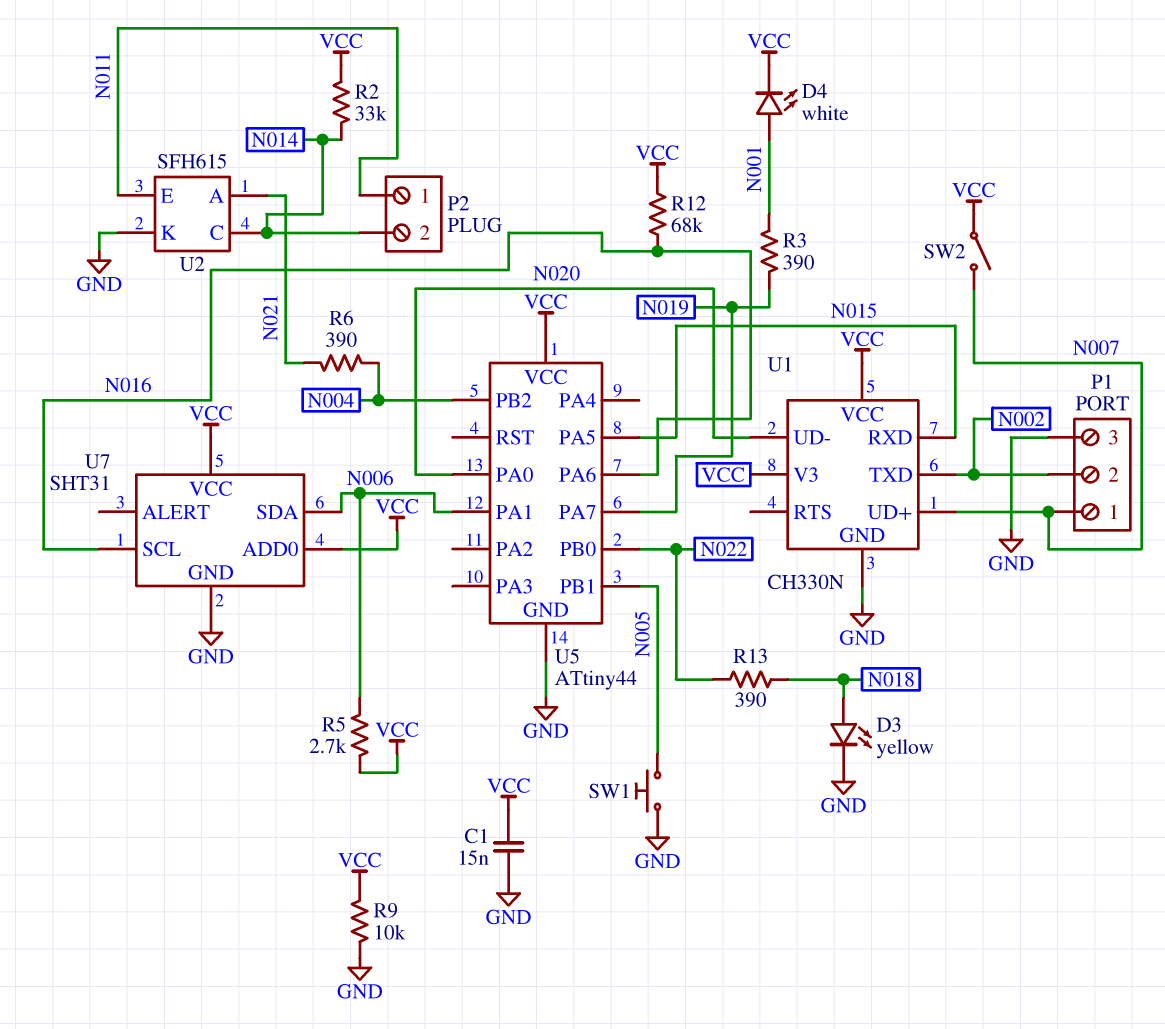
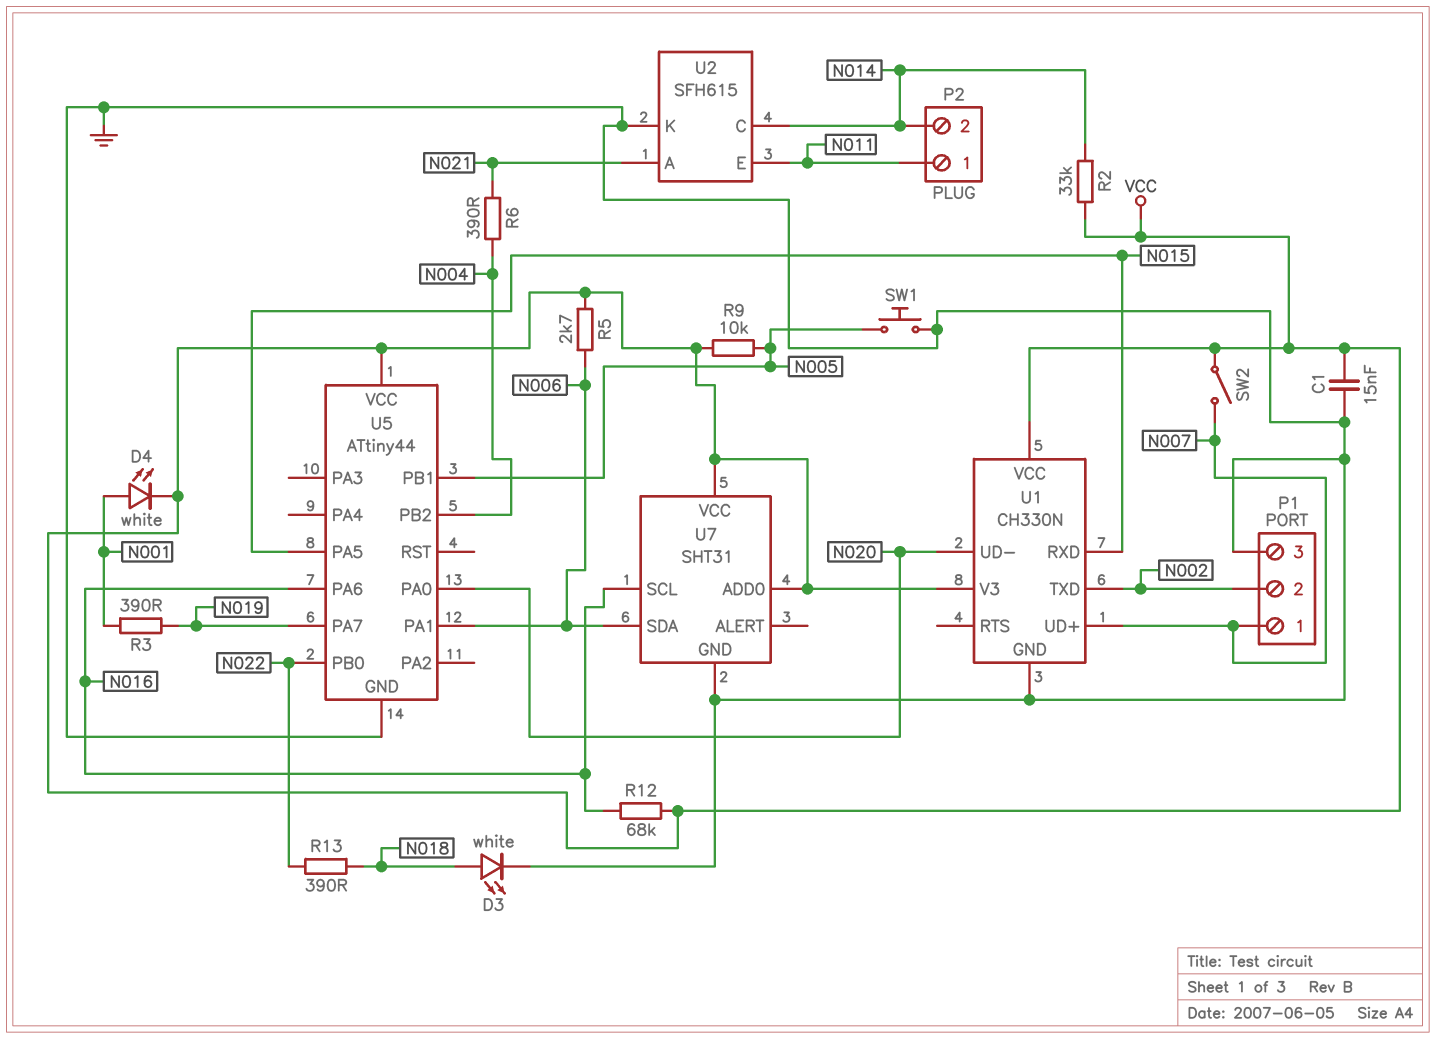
D3: LED yellow (A N018, K GND) -> LED white (A N018, K GND)
R9: 10k (GND, VCC) -> 10k (N005, VCC)

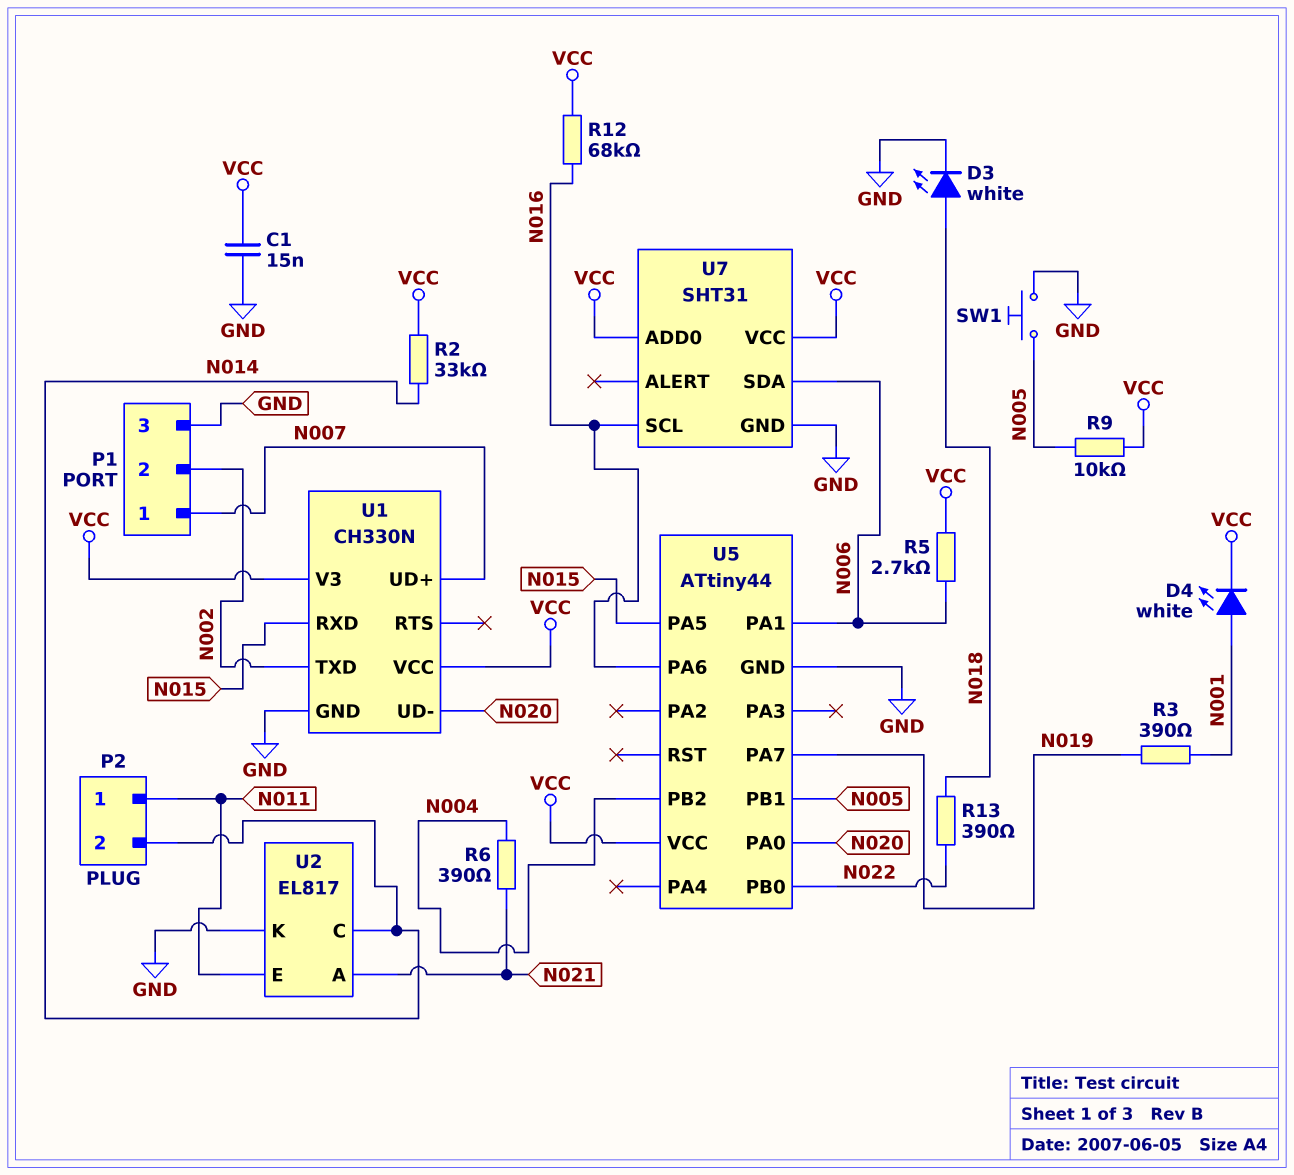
SW2: switch (N007, VCC) -> none
U2: SFH615 -> EL817

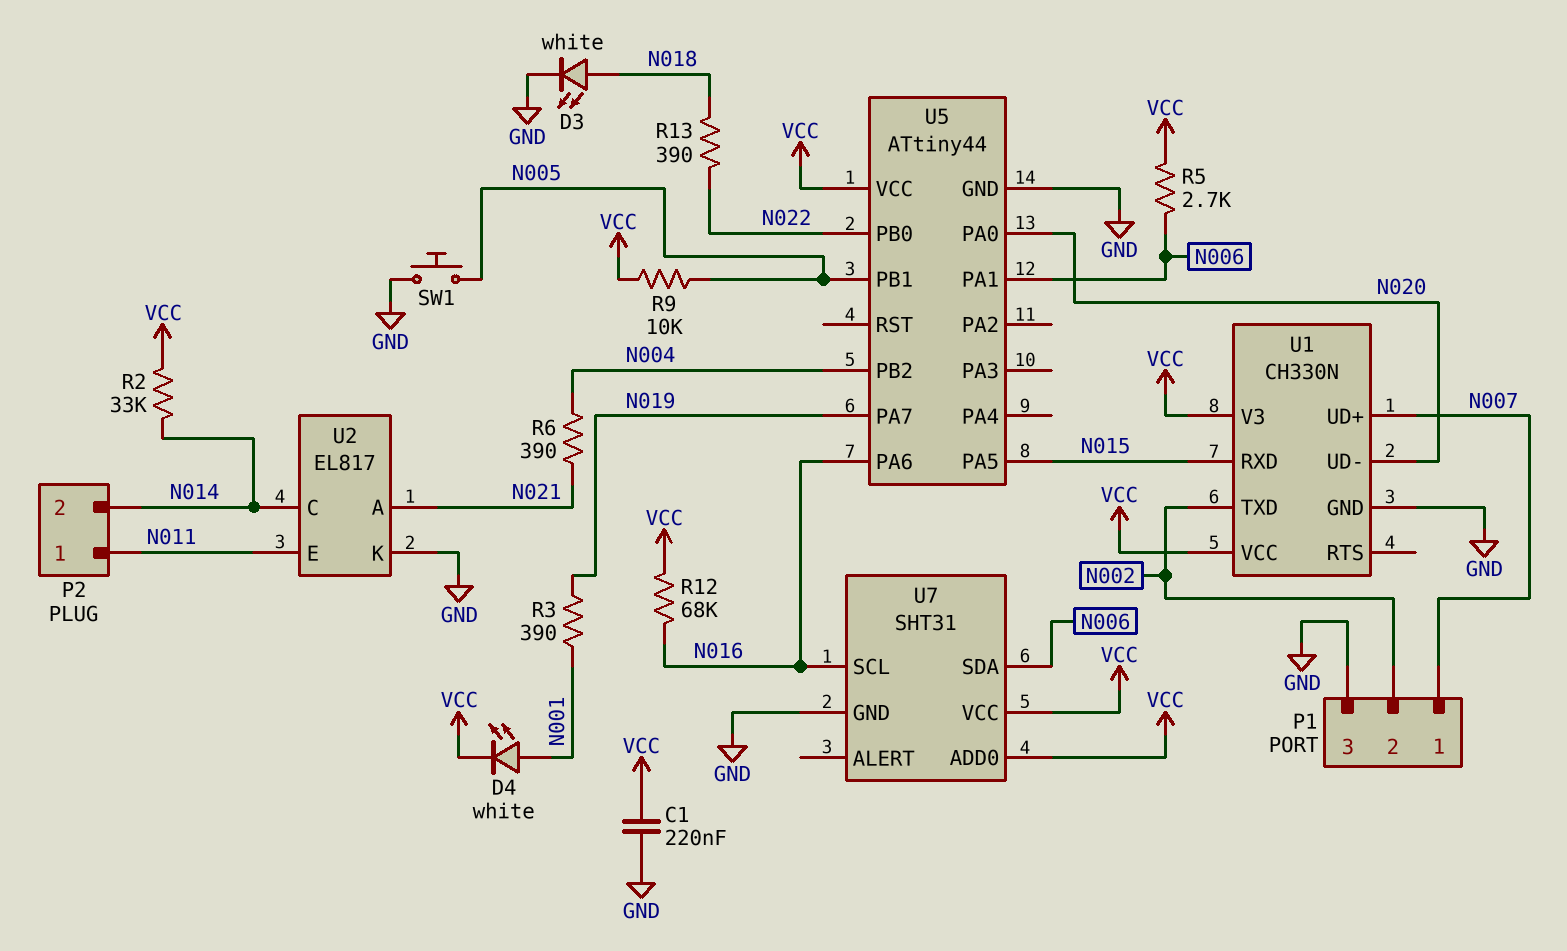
C1: 15nF (GND, VCC) -> 220nF (GND, VCC)

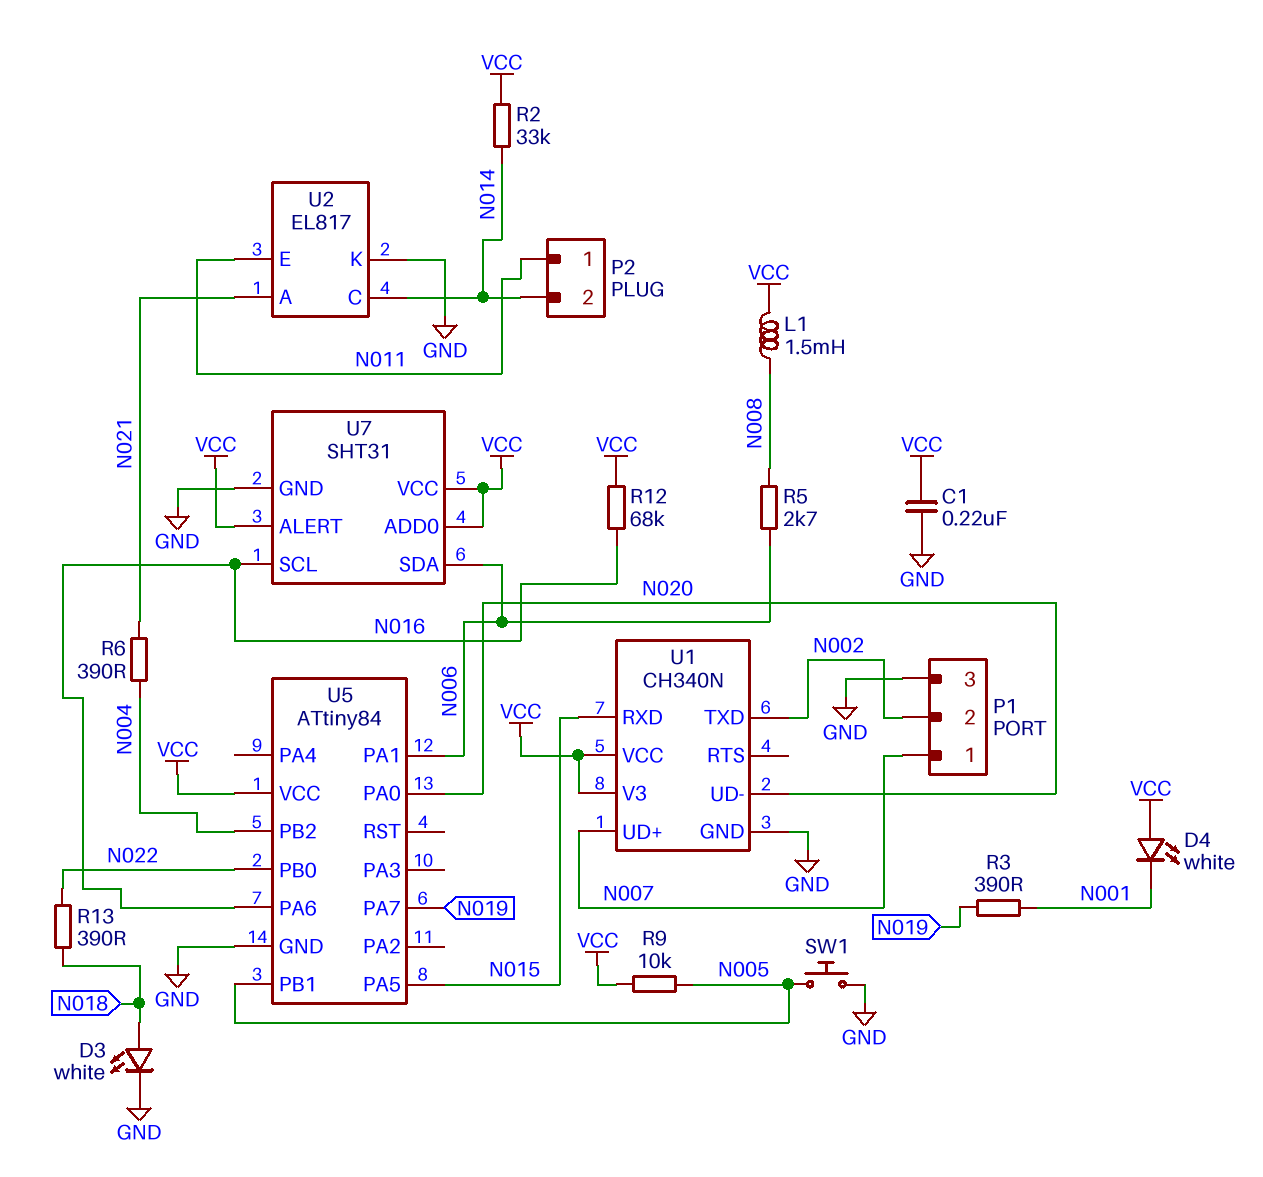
D4: LED white (A N001, K VCC) -> LED white (A VCC, K N001)
L1: none -> 1.5mH (N008, VCC)
R5: 2.7k (N006, VCC) -> 2.7k (N006, N008)
U1: CH330N -> CH340N
U5: ATtiny44 -> ATtiny84
U7 pin ALERT: none -> VCC

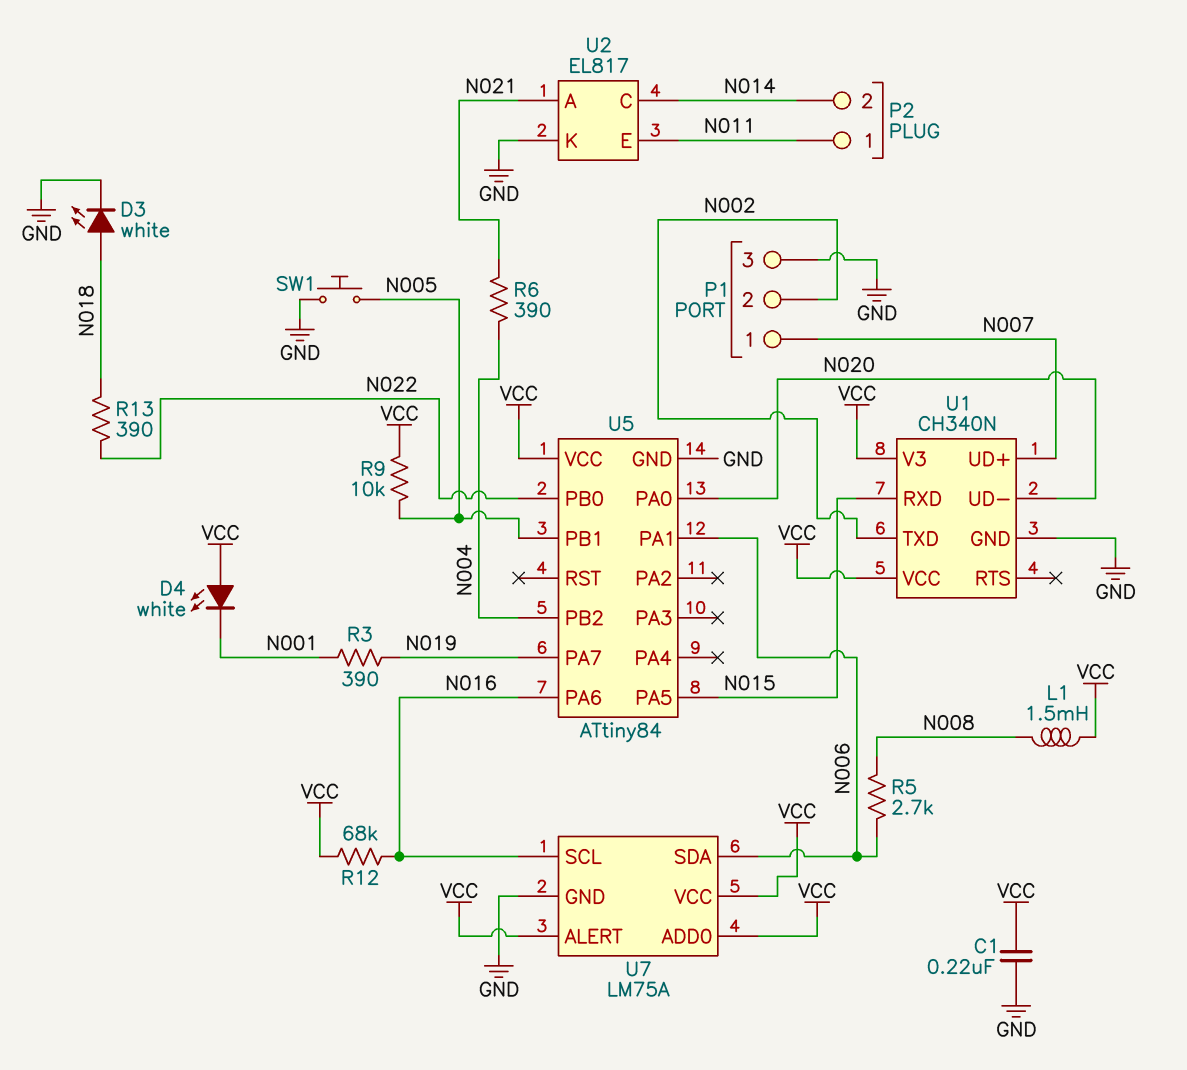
R2: 33k (N014, VCC) -> none
U7: SHT31 -> LM75A

